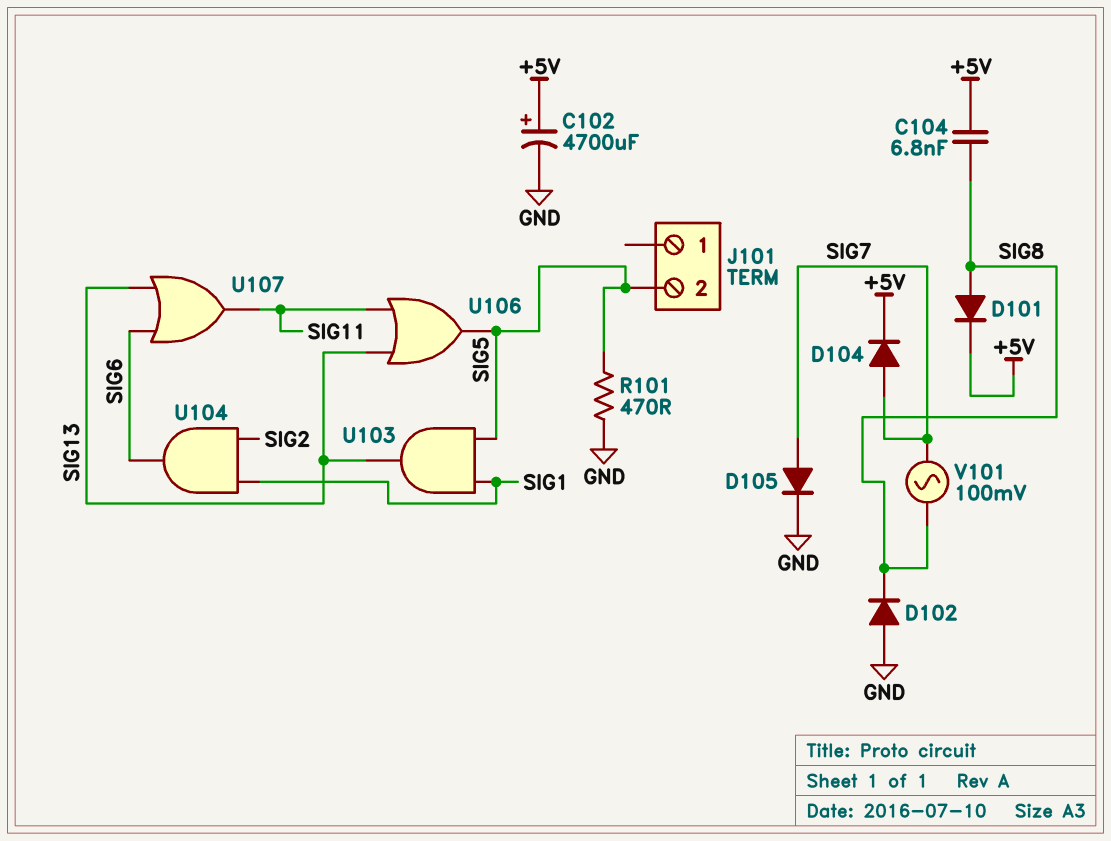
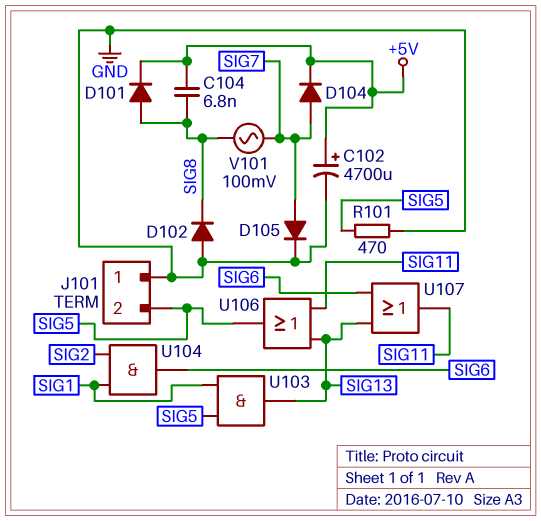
J101 pin 1: none -> GND

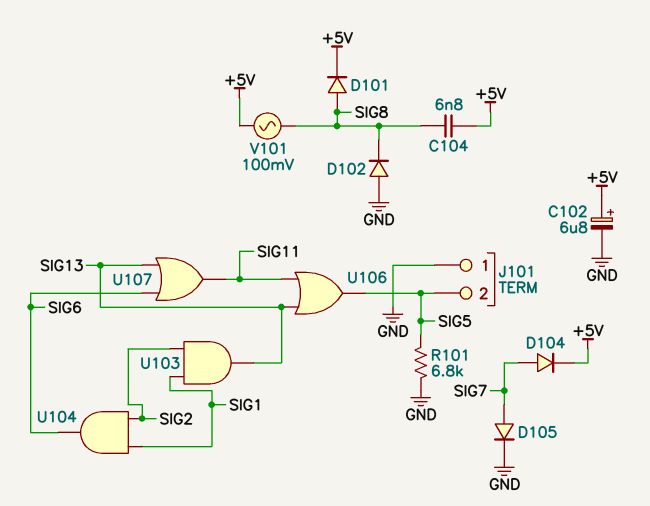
C102: 4700uF (plus +5V, minus GND) -> 6.8uF (plus +5V, minus GND)
R101: 470 (GND, SIG5) -> 6.8k (GND, SIG5)
U103: AND (in SIG1, in SIG5, out SIG13) -> AND (in SIG1, in SIG2, out SIG13)
V101: AC 100mV (SIG7, SIG8) -> AC 100mV (+5V, SIG8)

